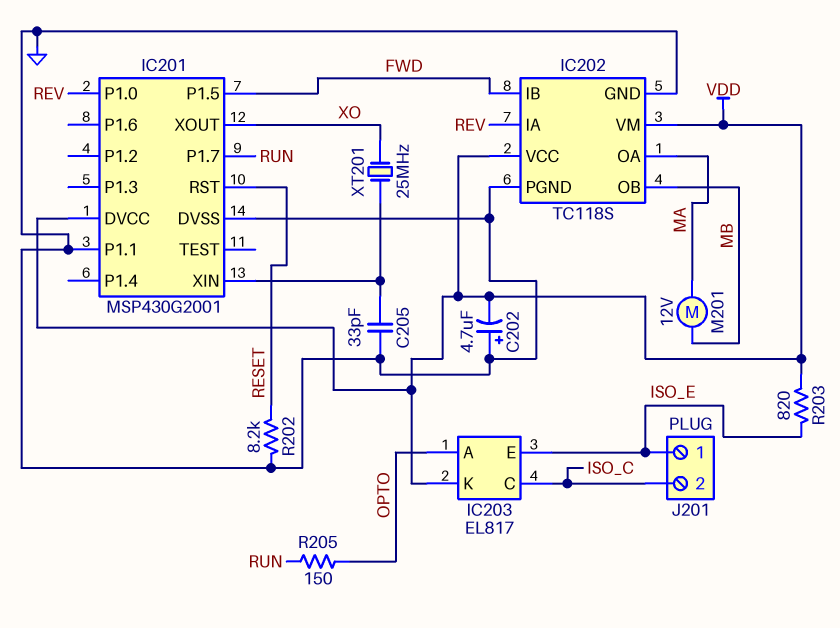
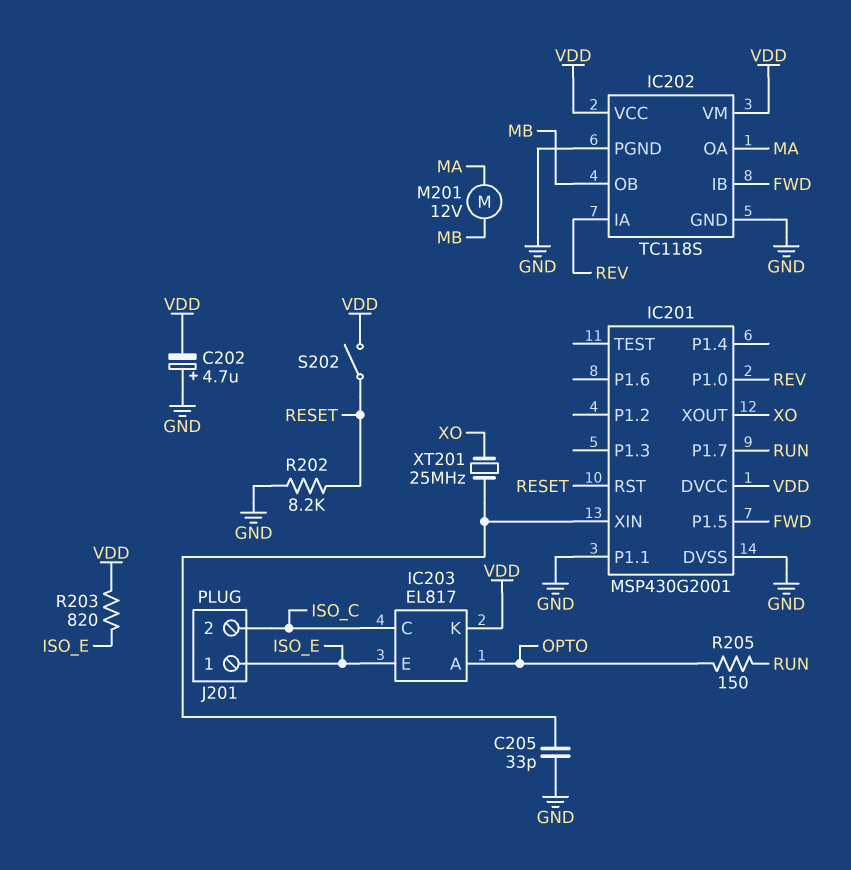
S202: none -> switch (RESET, VDD)

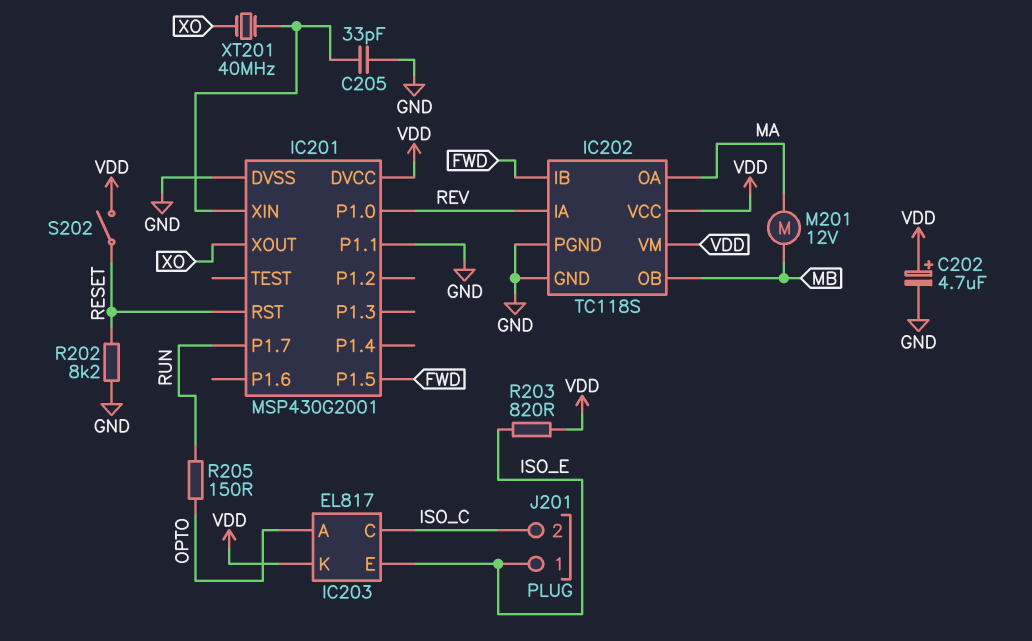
C202: 4.7uF (plus GND, minus VDD) -> 4.7uF (plus VDD, minus GND)
XT201: 25MHz (IC201/XIN, XO) -> 40MHz (IC201/XIN, XO)

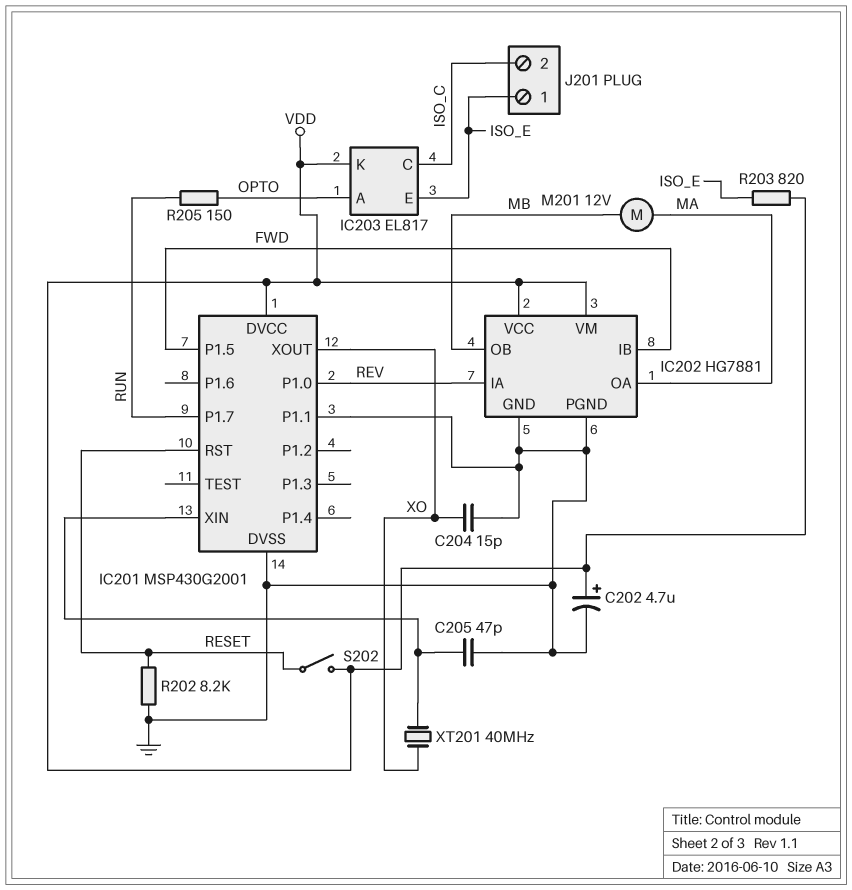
C204: none -> 15pF (GND, XO)
C205: 33pF (GND, IC201/XIN) -> 47pF (GND, IC201/XIN)
IC202: TC118S -> HG7881

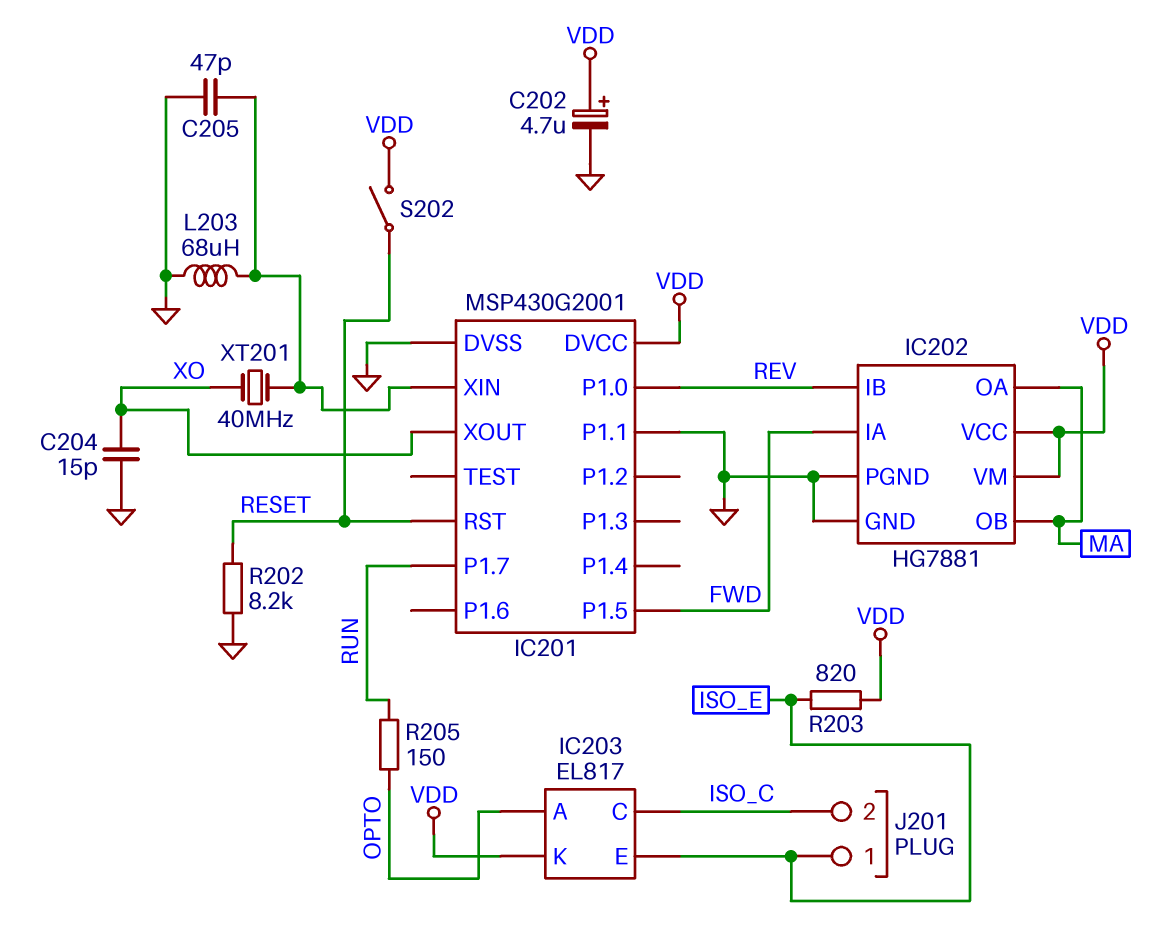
IC202 pin IA: REV -> FWD
IC202 pin IB: FWD -> REV
IC202 pin OB: MB -> MA
L203: none -> 68uH (GND, IC201/XIN)
M201: motor 12V (MA, MB) -> none

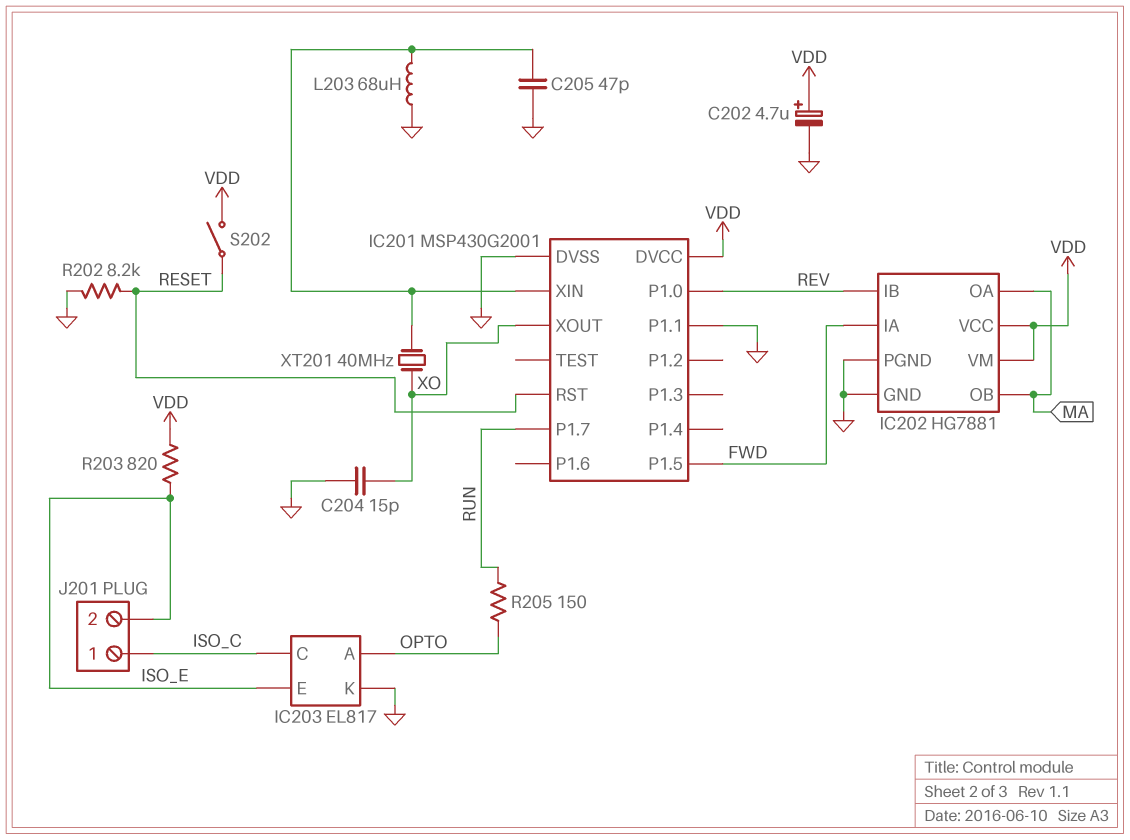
IC203 pin K: VDD -> GND
J201 pin 1: ISO_E -> ISO_C
J201 pin 2: ISO_C -> ISO_E

